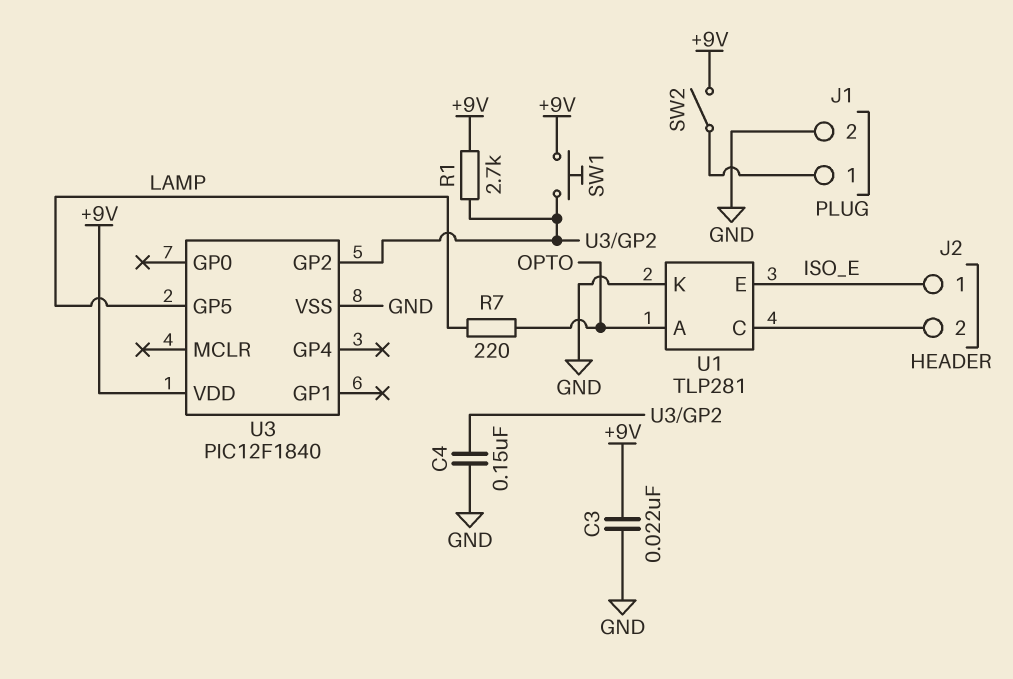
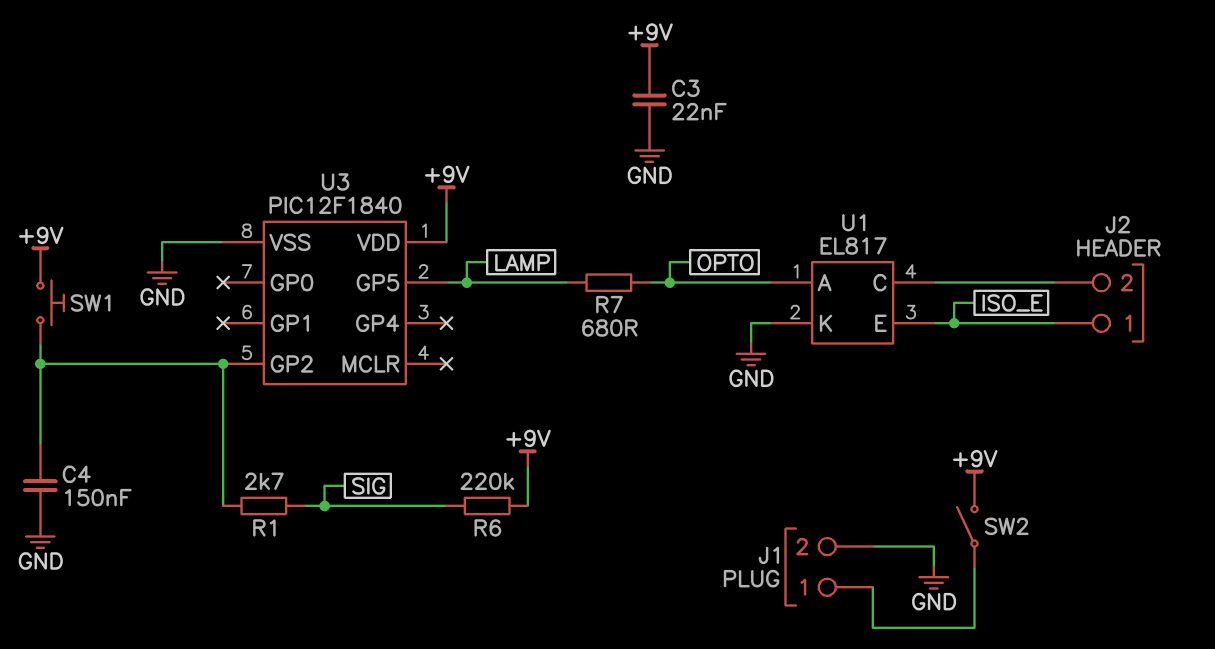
R1: 2.7k (+9V, U3/GP2) -> 2.7k (SIG, U3/GP2)
R6: none -> 220k (+9V, SIG)
R7: 220 (LAMP, OPTO) -> 680 (LAMP, OPTO)
U1: TLP281 -> EL817

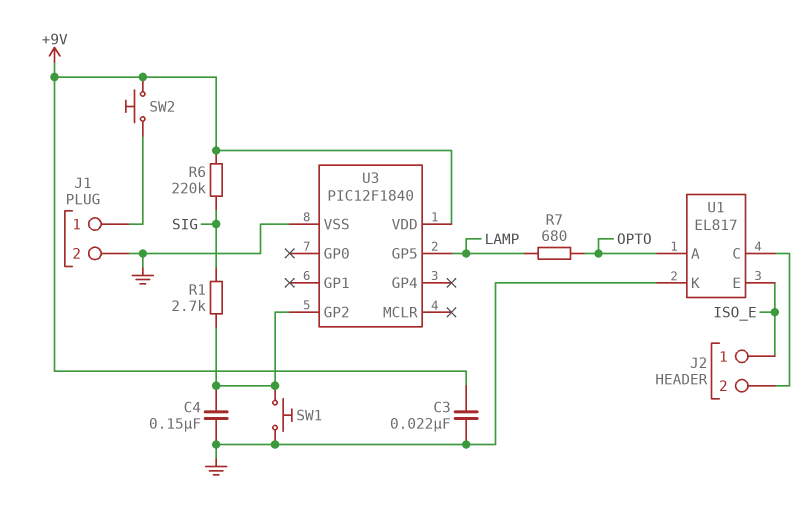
SW1: button (+9V, U3/GP2) -> button (GND, U3/GP2)
SW2: switch (+9V, J1/1) -> button (+9V, J1/1)

